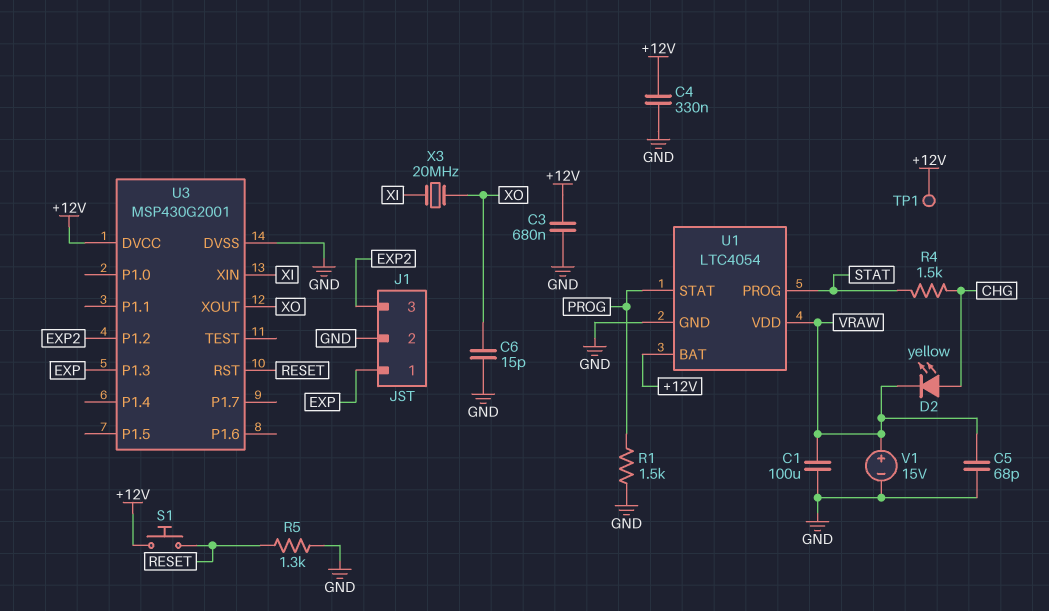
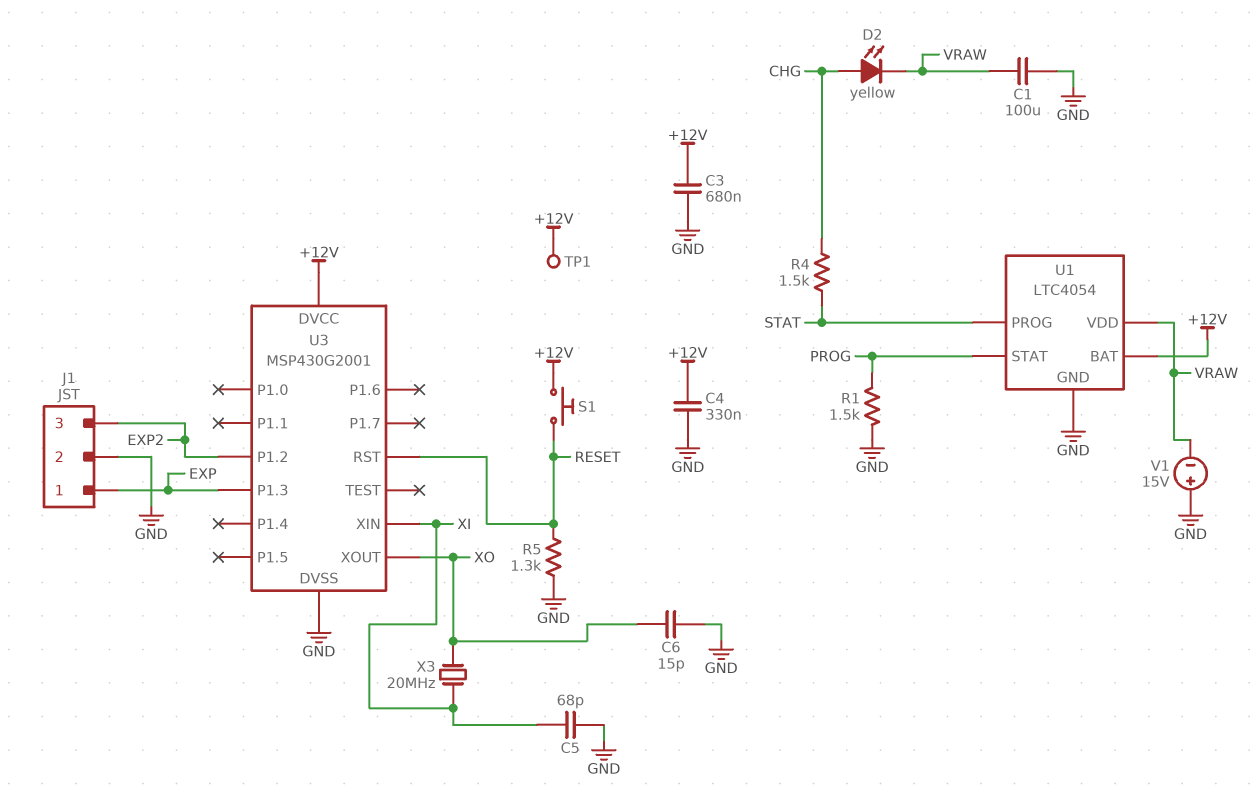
C5: 68pF (GND, VRAW) -> 68pF (GND, XI)
V1: 15V (plus VRAW, minus GND) -> 15V (plus GND, minus VRAW)

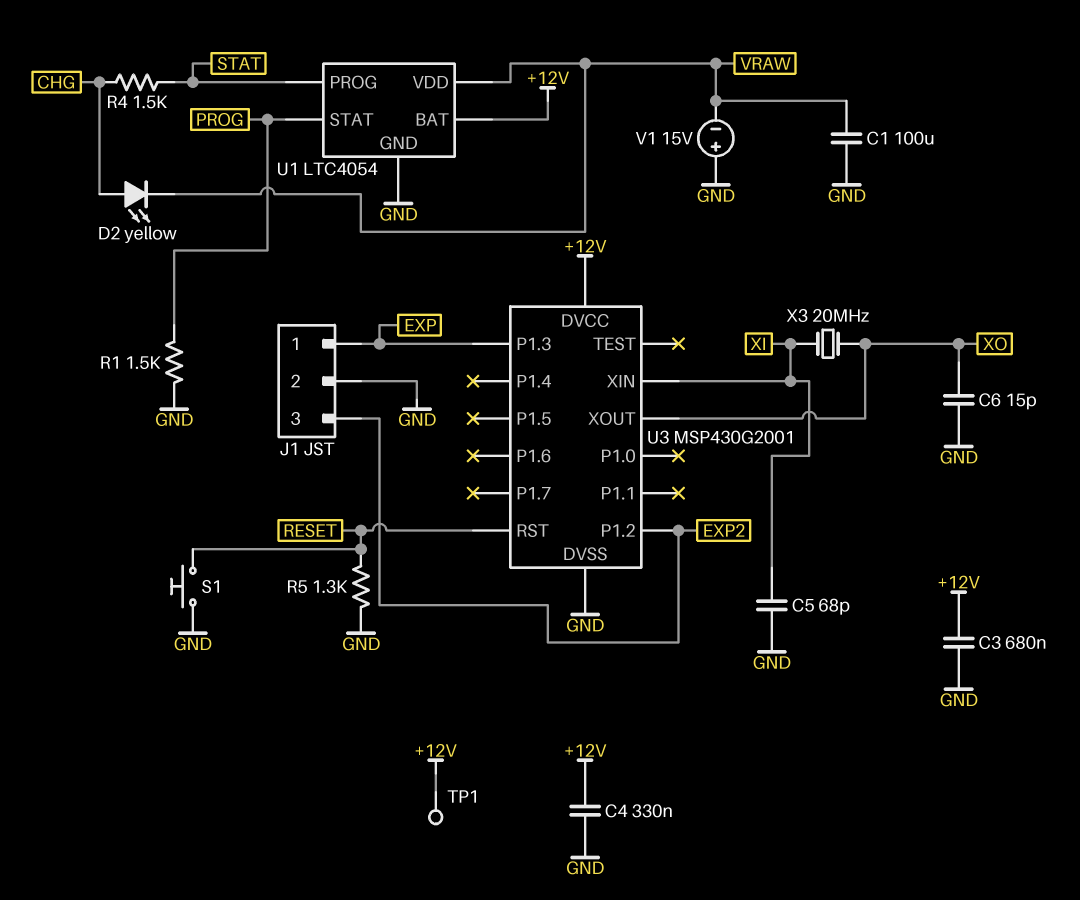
S1: button (+12V, RESET) -> button (GND, RESET)

